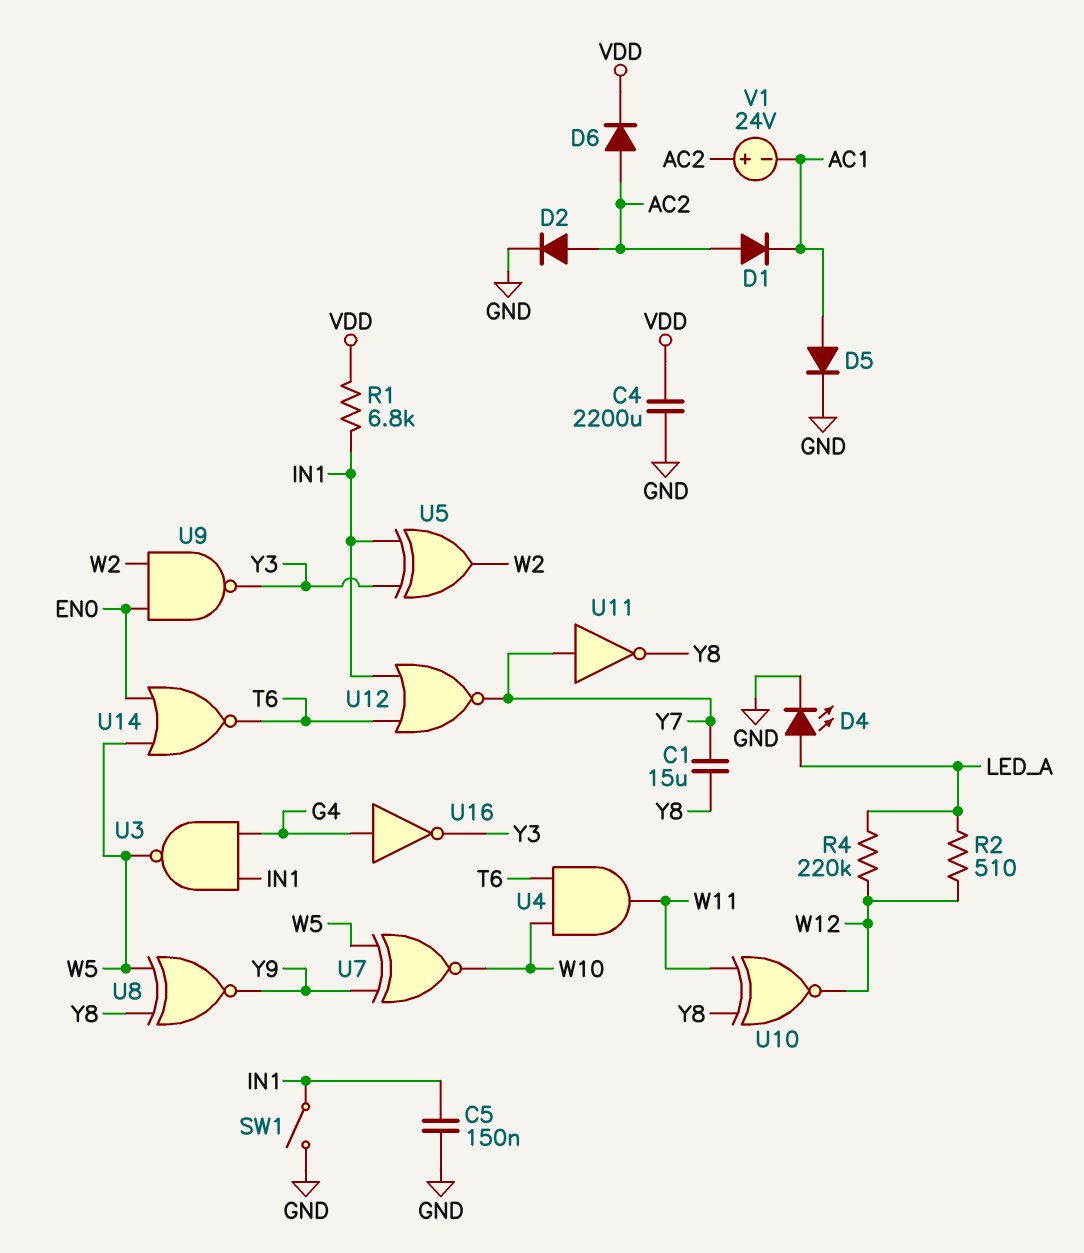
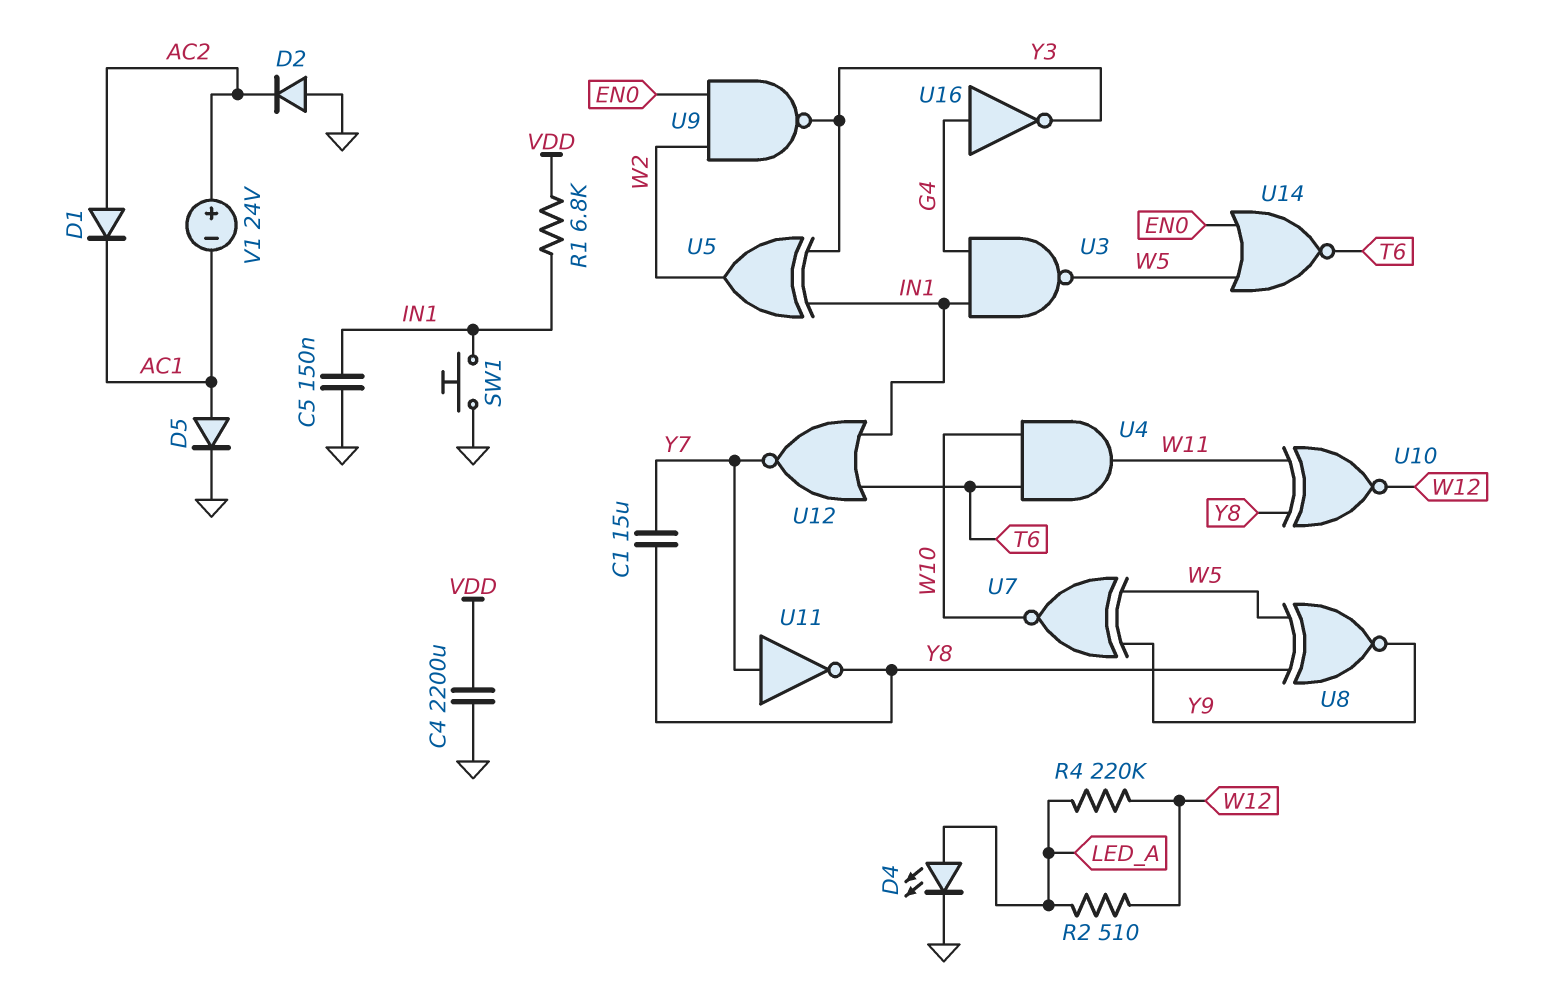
D2: diode (A AC2, K GND) -> diode (A GND, K AC2)
D6: diode (A AC2, K VDD) -> none
SW1: switch (GND, IN1) -> button (GND, IN1)

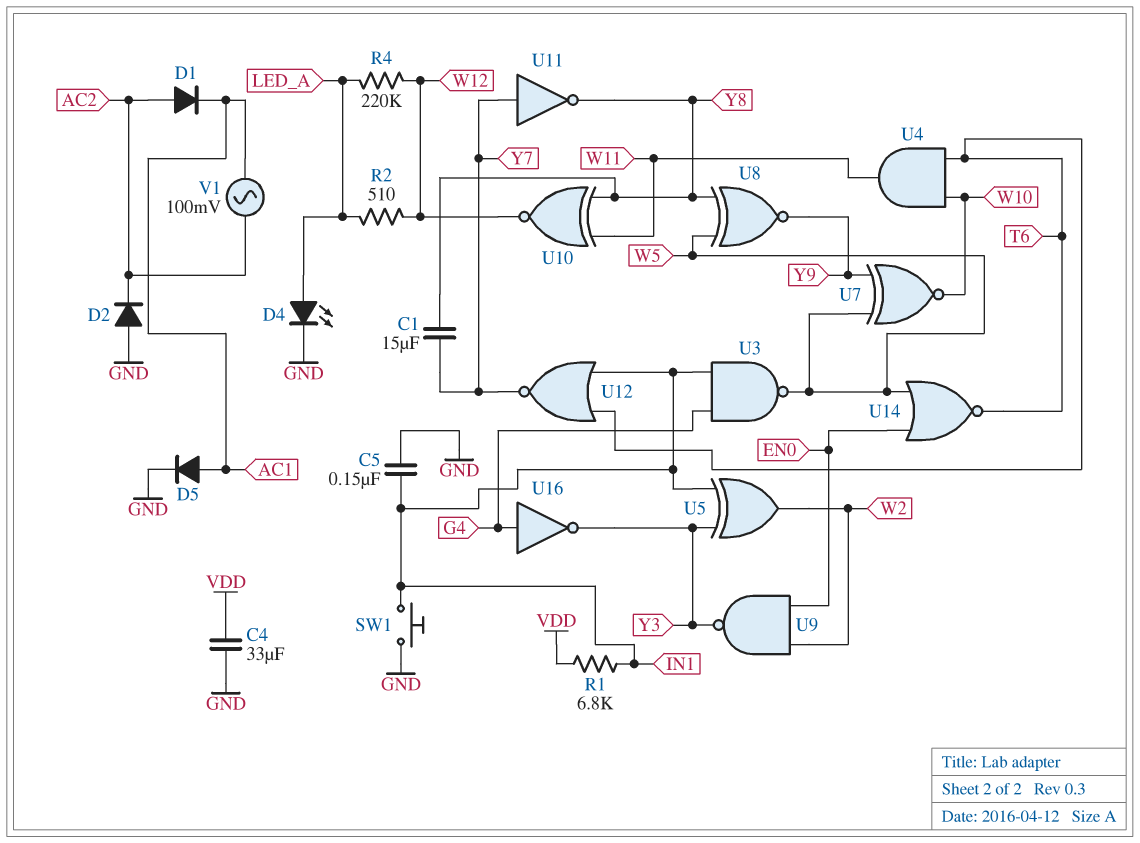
C4: 2200uF (GND, VDD) -> 33uF (GND, VDD)
V1: 24V (plus AC2, minus AC1) -> AC 100mV (AC1, AC2)

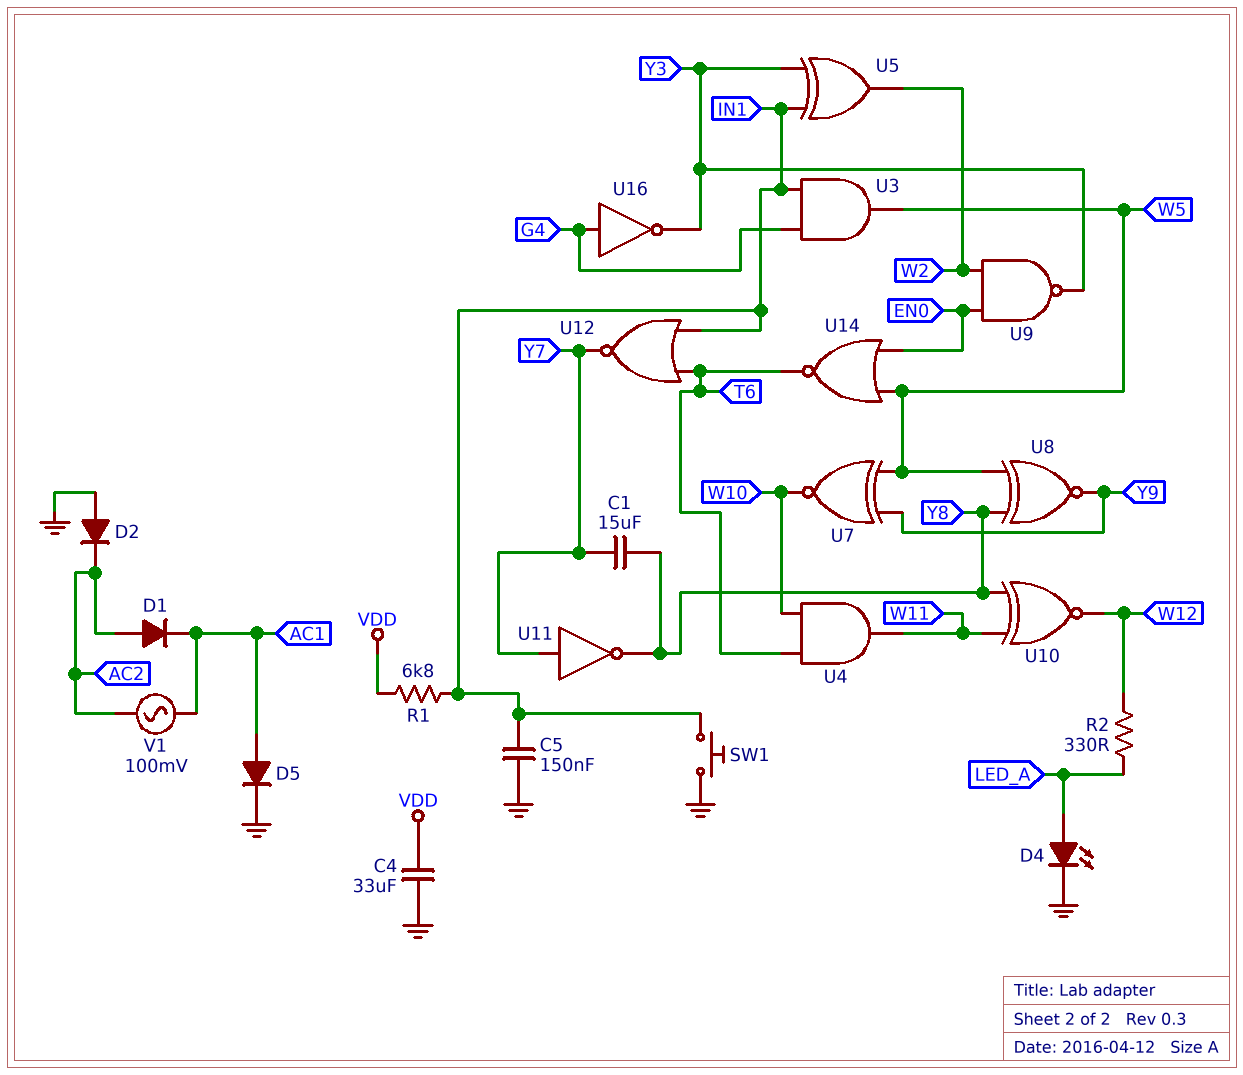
R2: 510 (LED_A, W12) -> 330 (LED_A, W12)
R4: 220k (LED_A, W12) -> none
U3: NAND (in G4, in IN1, out W5) -> AND (in G4, in IN1, out W5)

